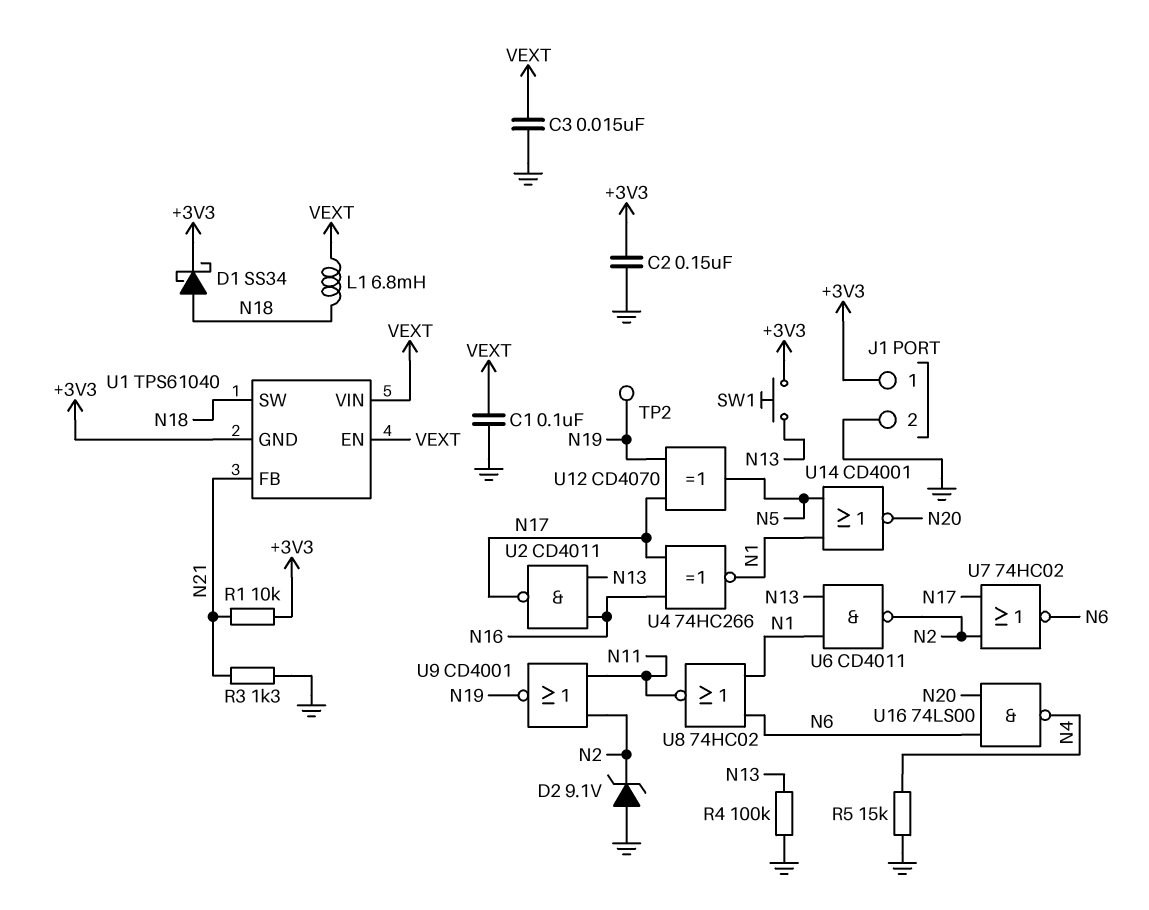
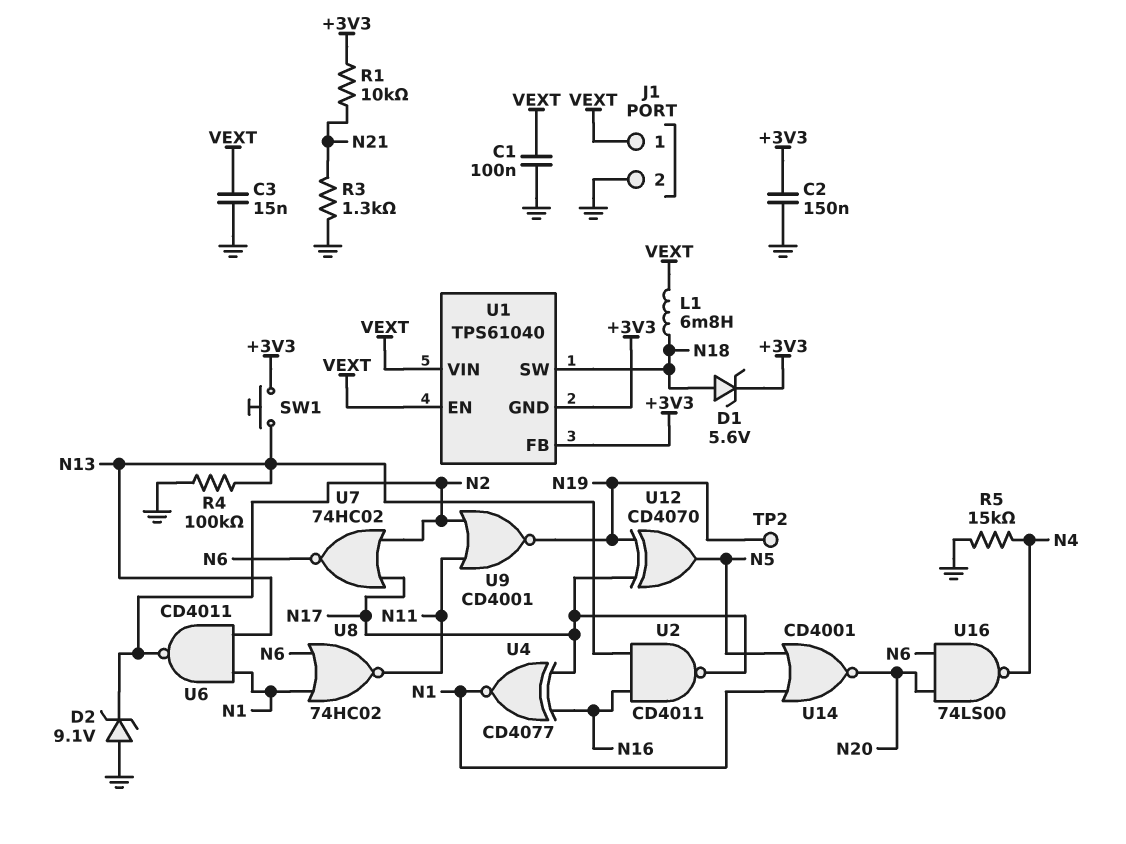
D1: schottky SS34 (A N18, K +3V3) -> zener 5.6V (A N18, K +3V3)
J1 pin 1: +3V3 -> VEXT
U1 pin FB: N21 -> +3V3
U4: XNOR 74HC266 (in N16, in N17, out N1) -> XNOR CD4077 (in N16, in N17, out N1)

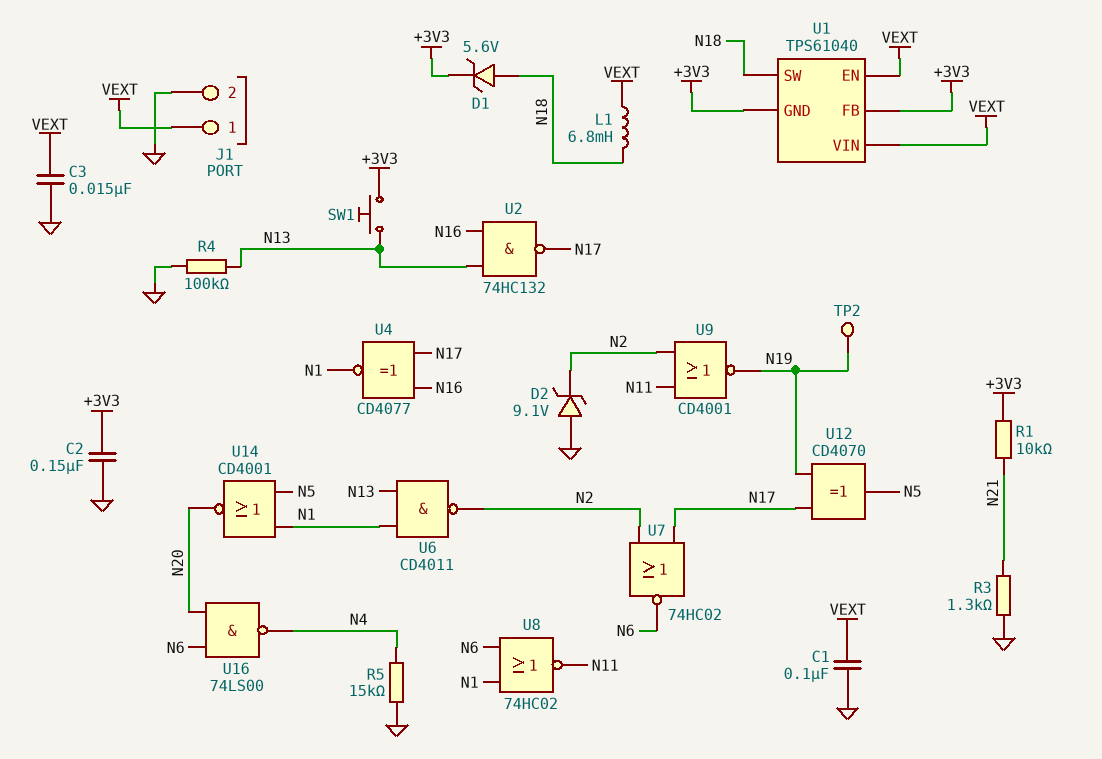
U2: NAND CD4011 (in N13, in N16, out N17) -> NAND 74HC132 (in N13, in N16, out N17)

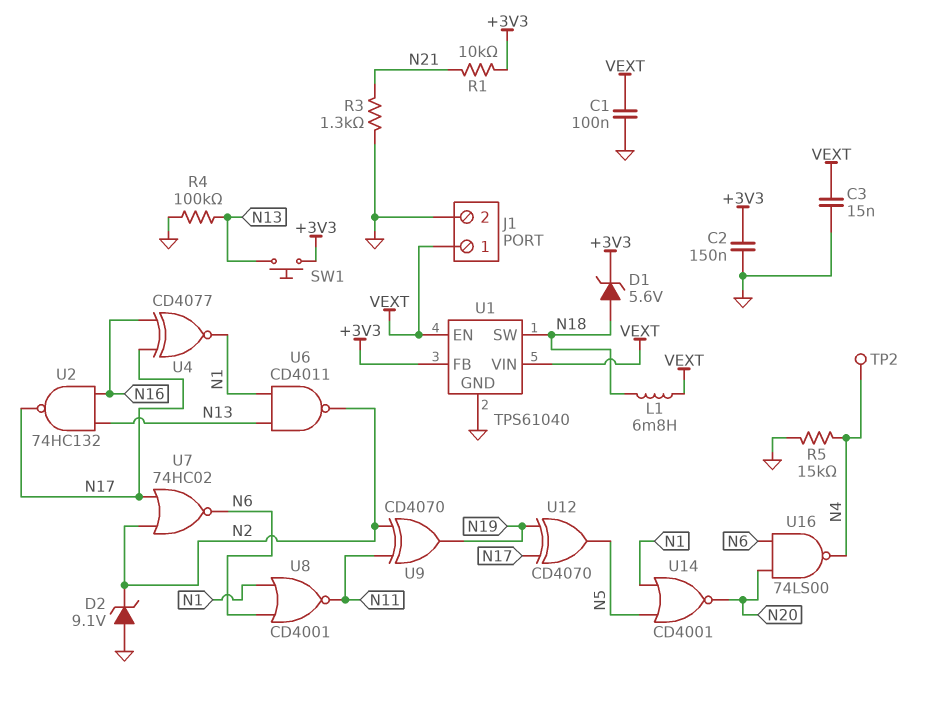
TP2: test point (N19) -> test point (N4)
U1 pin GND: +3V3 -> GND
U8: NOR 74HC02 (in N1, in N6, out N11) -> NOR CD4001 (in N1, in N6, out N11)
U9: NOR CD4001 (in N2, in N11, out N19) -> XOR CD4070 (in N2, in N11, out N19)

